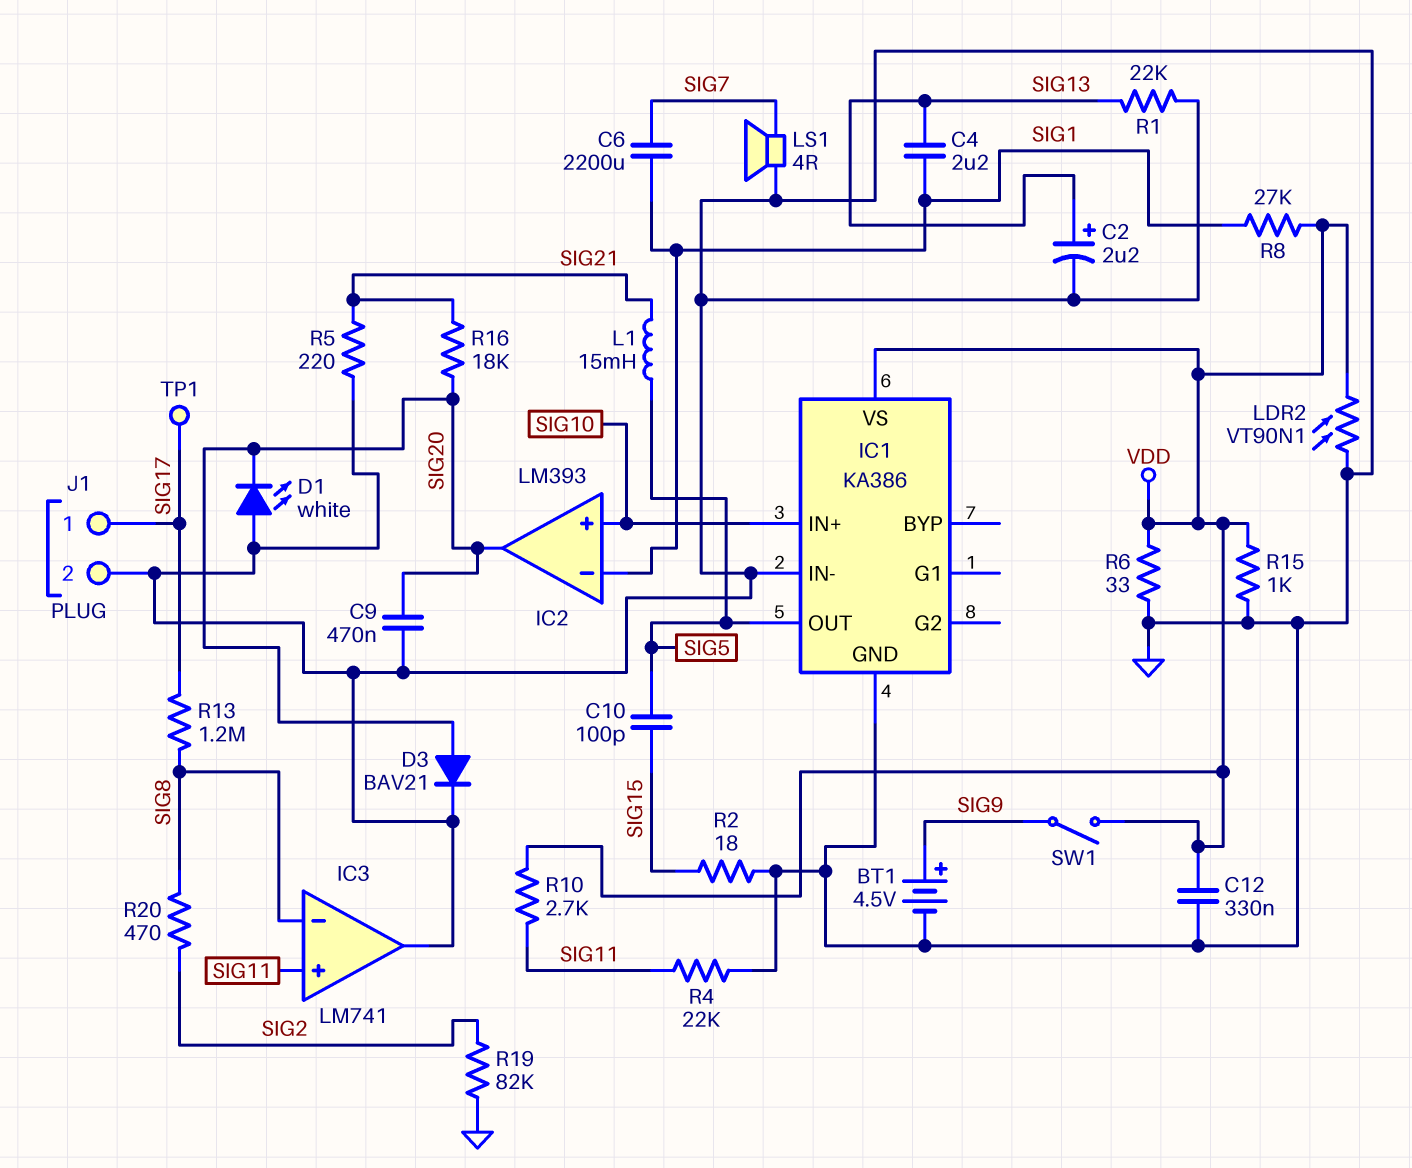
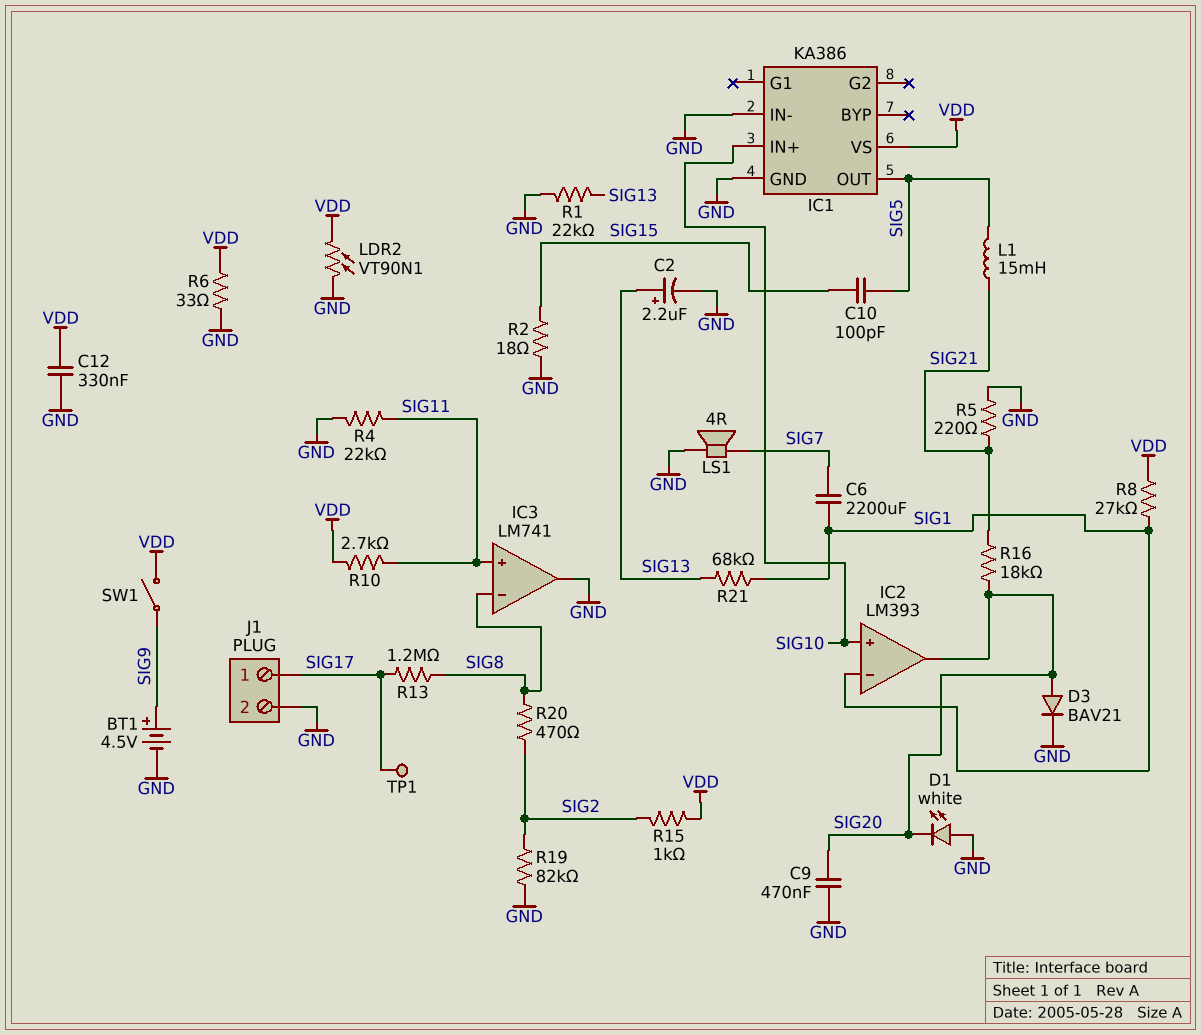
C4: 2.2uF (SIG1, SIG13) -> none
R15: 1k (GND, VDD) -> 1k (SIG2, VDD)
R21: none -> 68k (SIG1, SIG13)

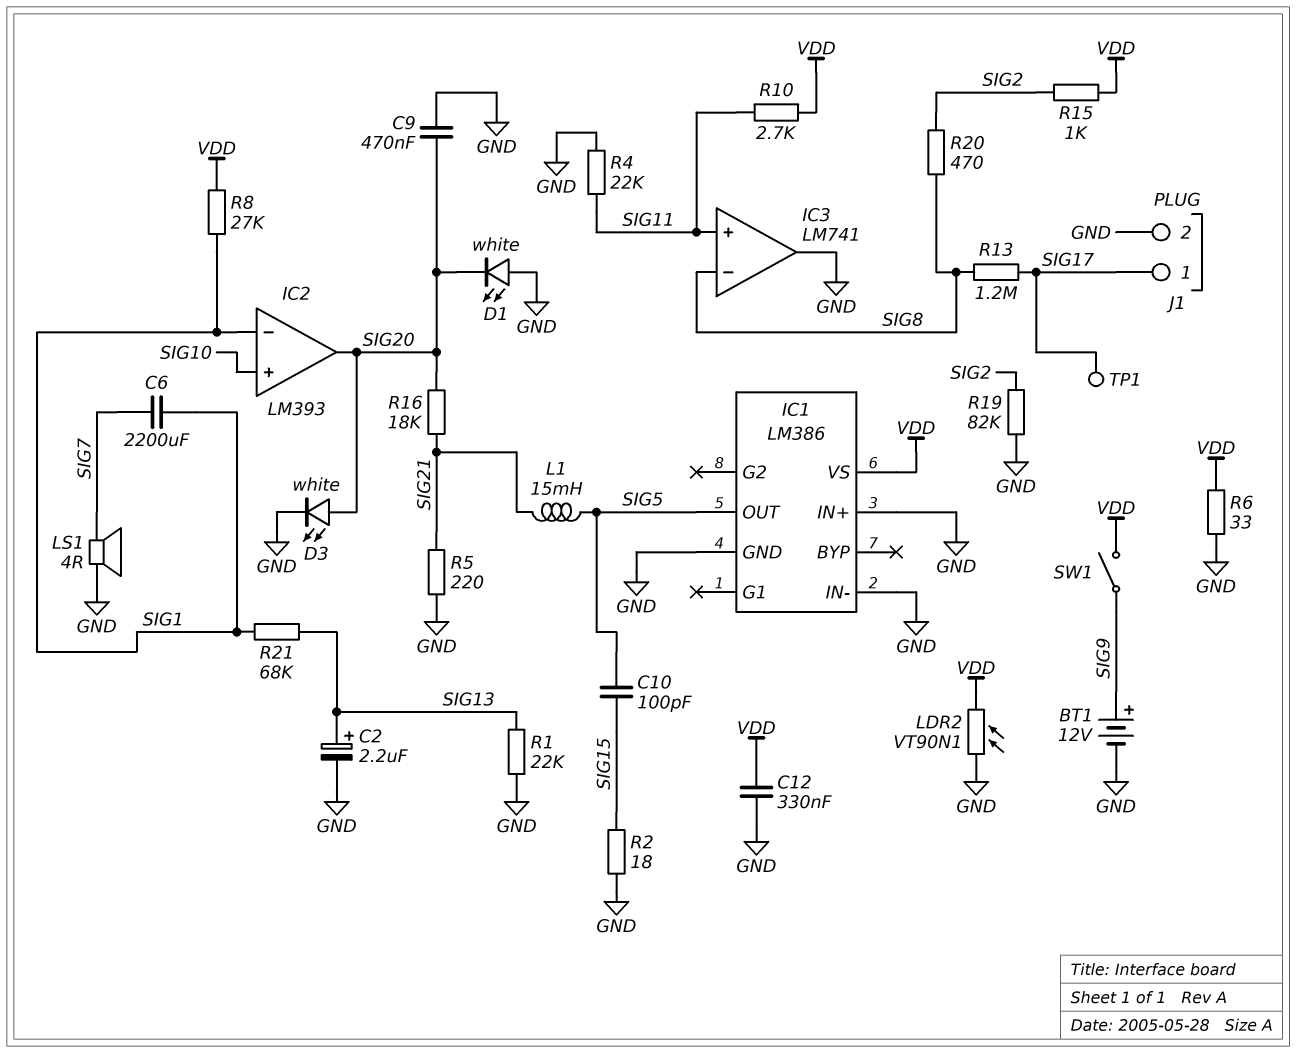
BT1: 4.5V (plus SIG9, minus GND) -> 12V (plus SIG9, minus GND)
D3: diode BAV21 (A SIG20, K GND) -> LED white (A SIG20, K GND)
IC1: KA386 -> LM386
IC1 pin IN+: SIG10 -> GND

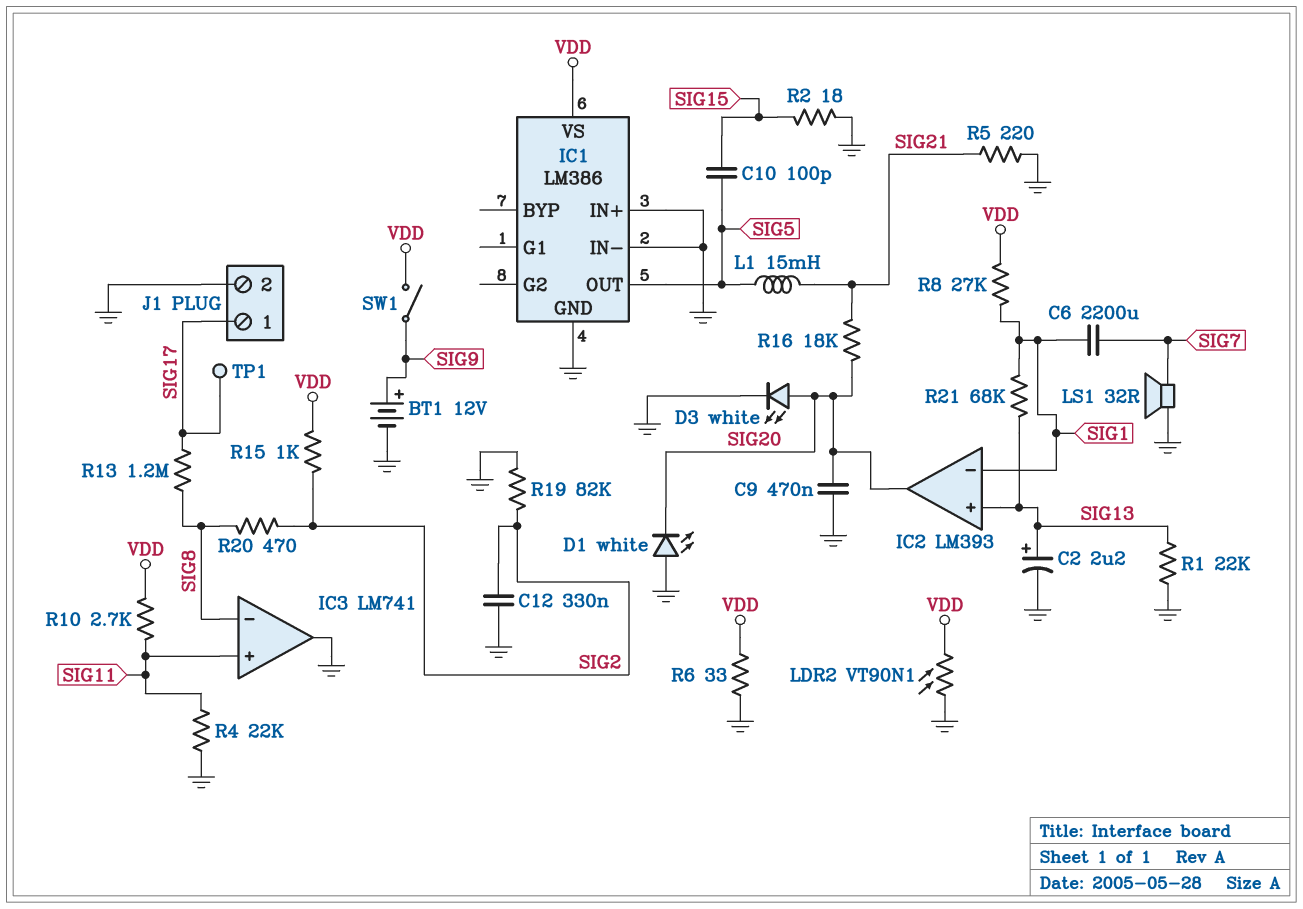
C12: 330nF (GND, VDD) -> 330nF (GND, SIG2)
IC2 pin in+: SIG10 -> SIG13
LS1: speaker 4R (GND, SIG7) -> speaker 32R (GND, SIG7)

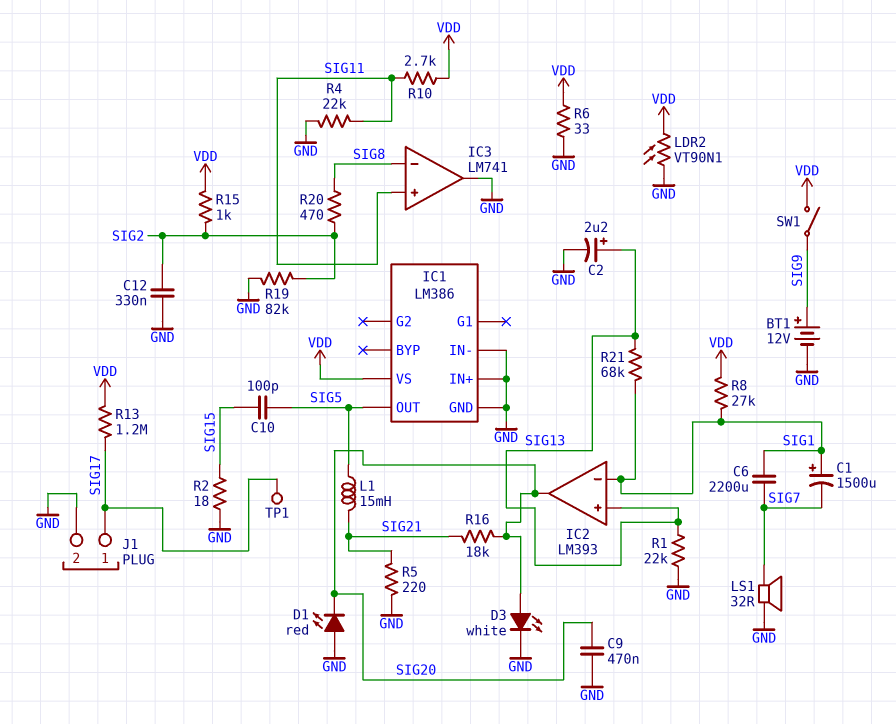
C1: none -> 1500uF (plus SIG1, minus SIG7)
D1: LED white (A GND, K SIG20) -> LED red (A GND, K SIG20)
R13: 1.2M (SIG8, SIG17) -> 1.2M (SIG17, VDD)

